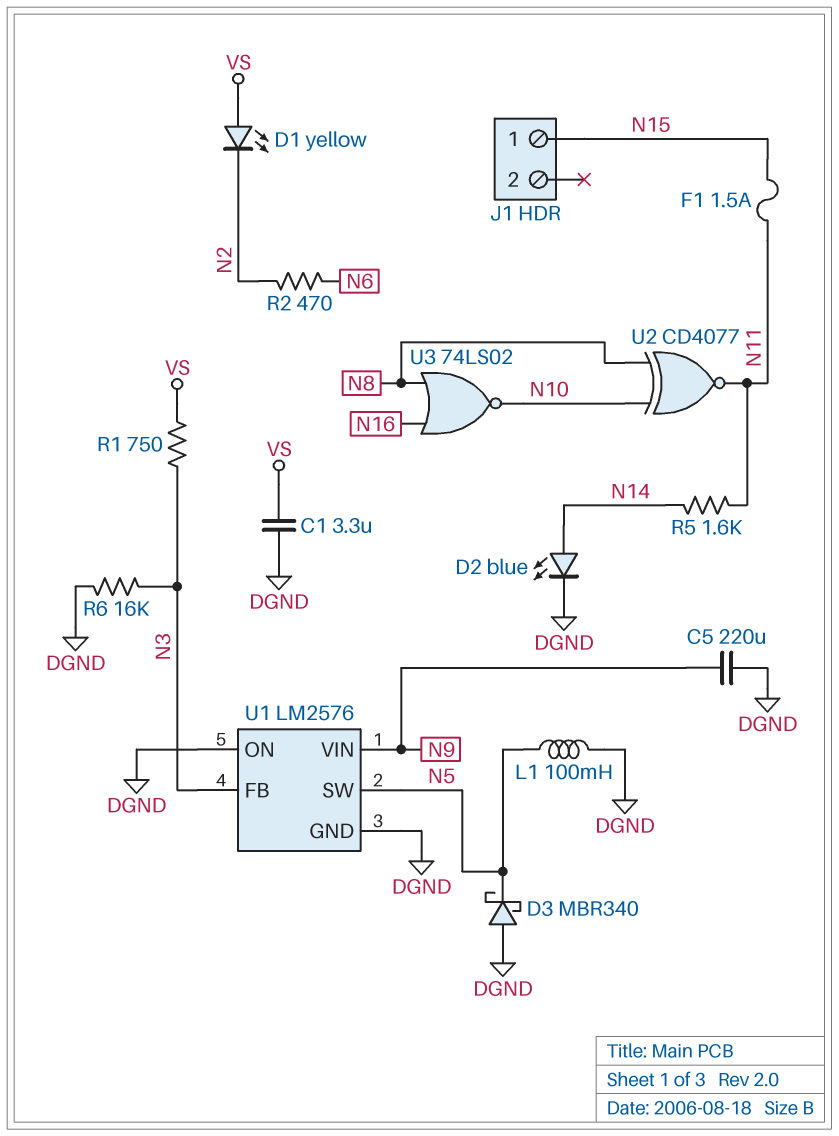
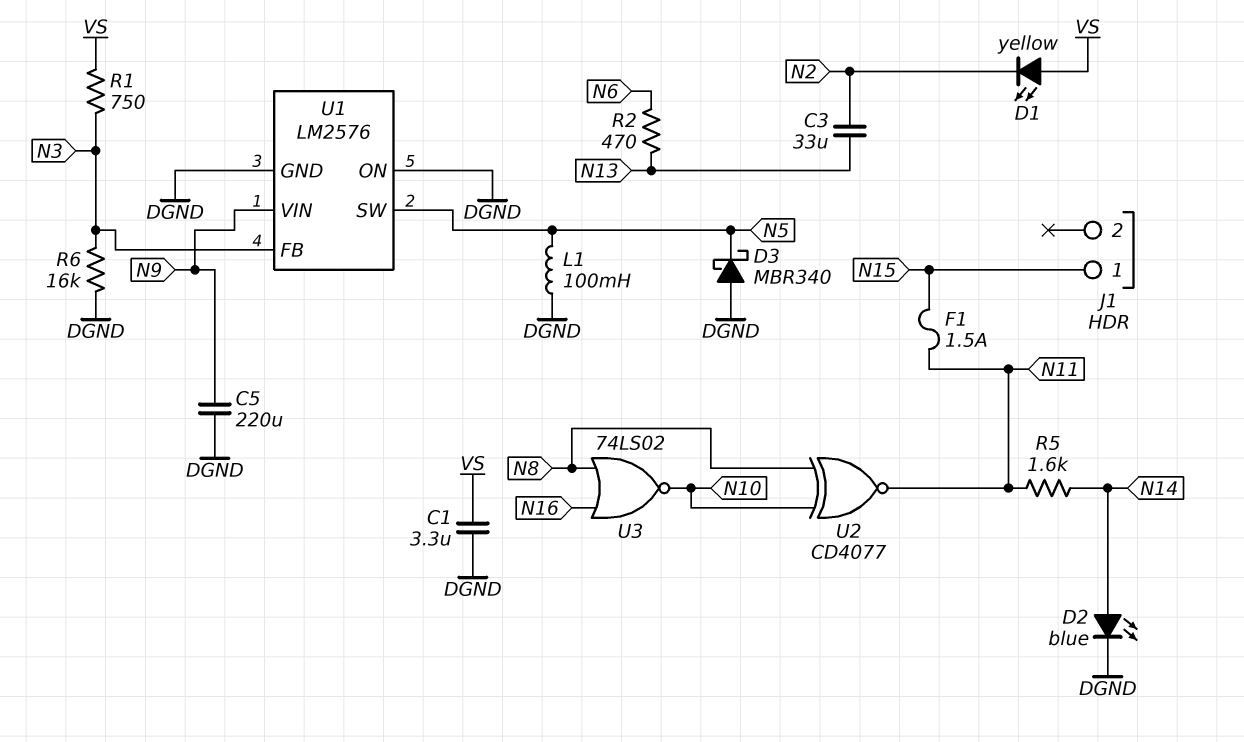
C3: none -> 33uF (N2, N13)
R2: 470 (N2, N6) -> 470 (N6, N13)

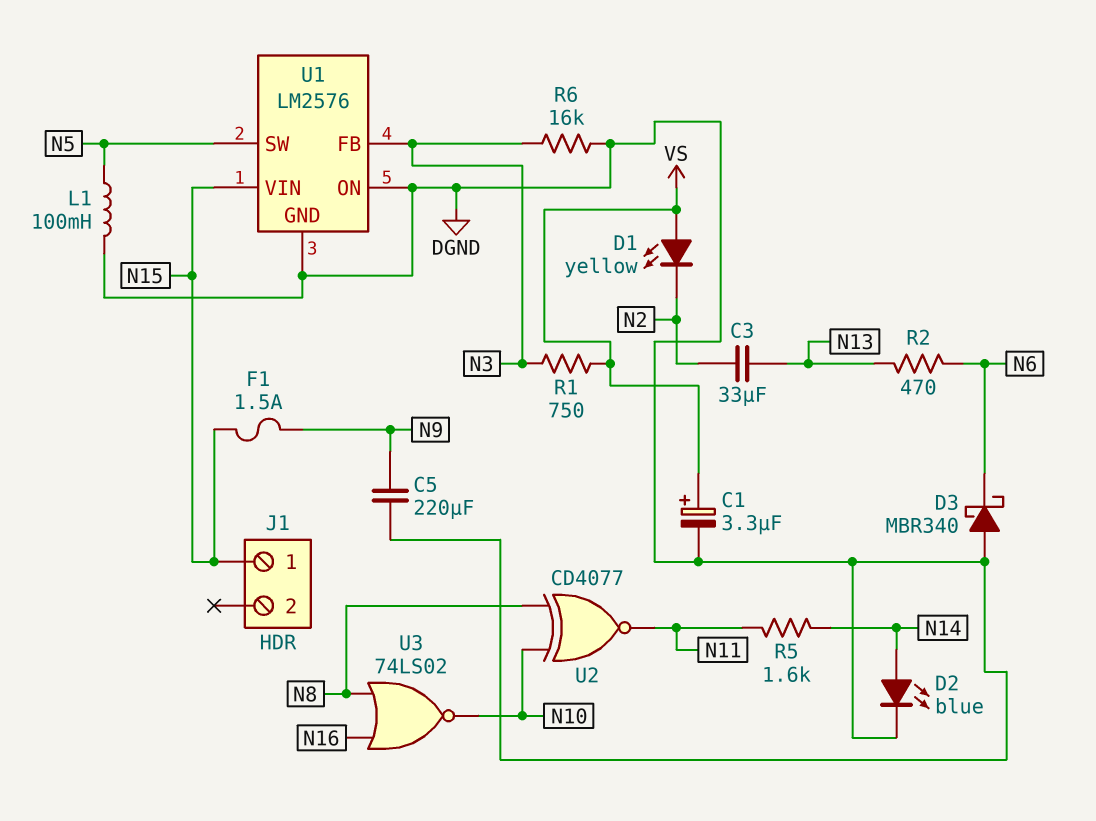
C1: 3.3uF (DGND, VS) -> 3.3uF (plus VS, minus DGND)
D3: schottky MBR340 (A DGND, K N5) -> schottky MBR340 (A DGND, K N6)
F1: 1.5A (N11, N15) -> 1.5A (N9, N15)
U1 pin VIN: N9 -> N15

